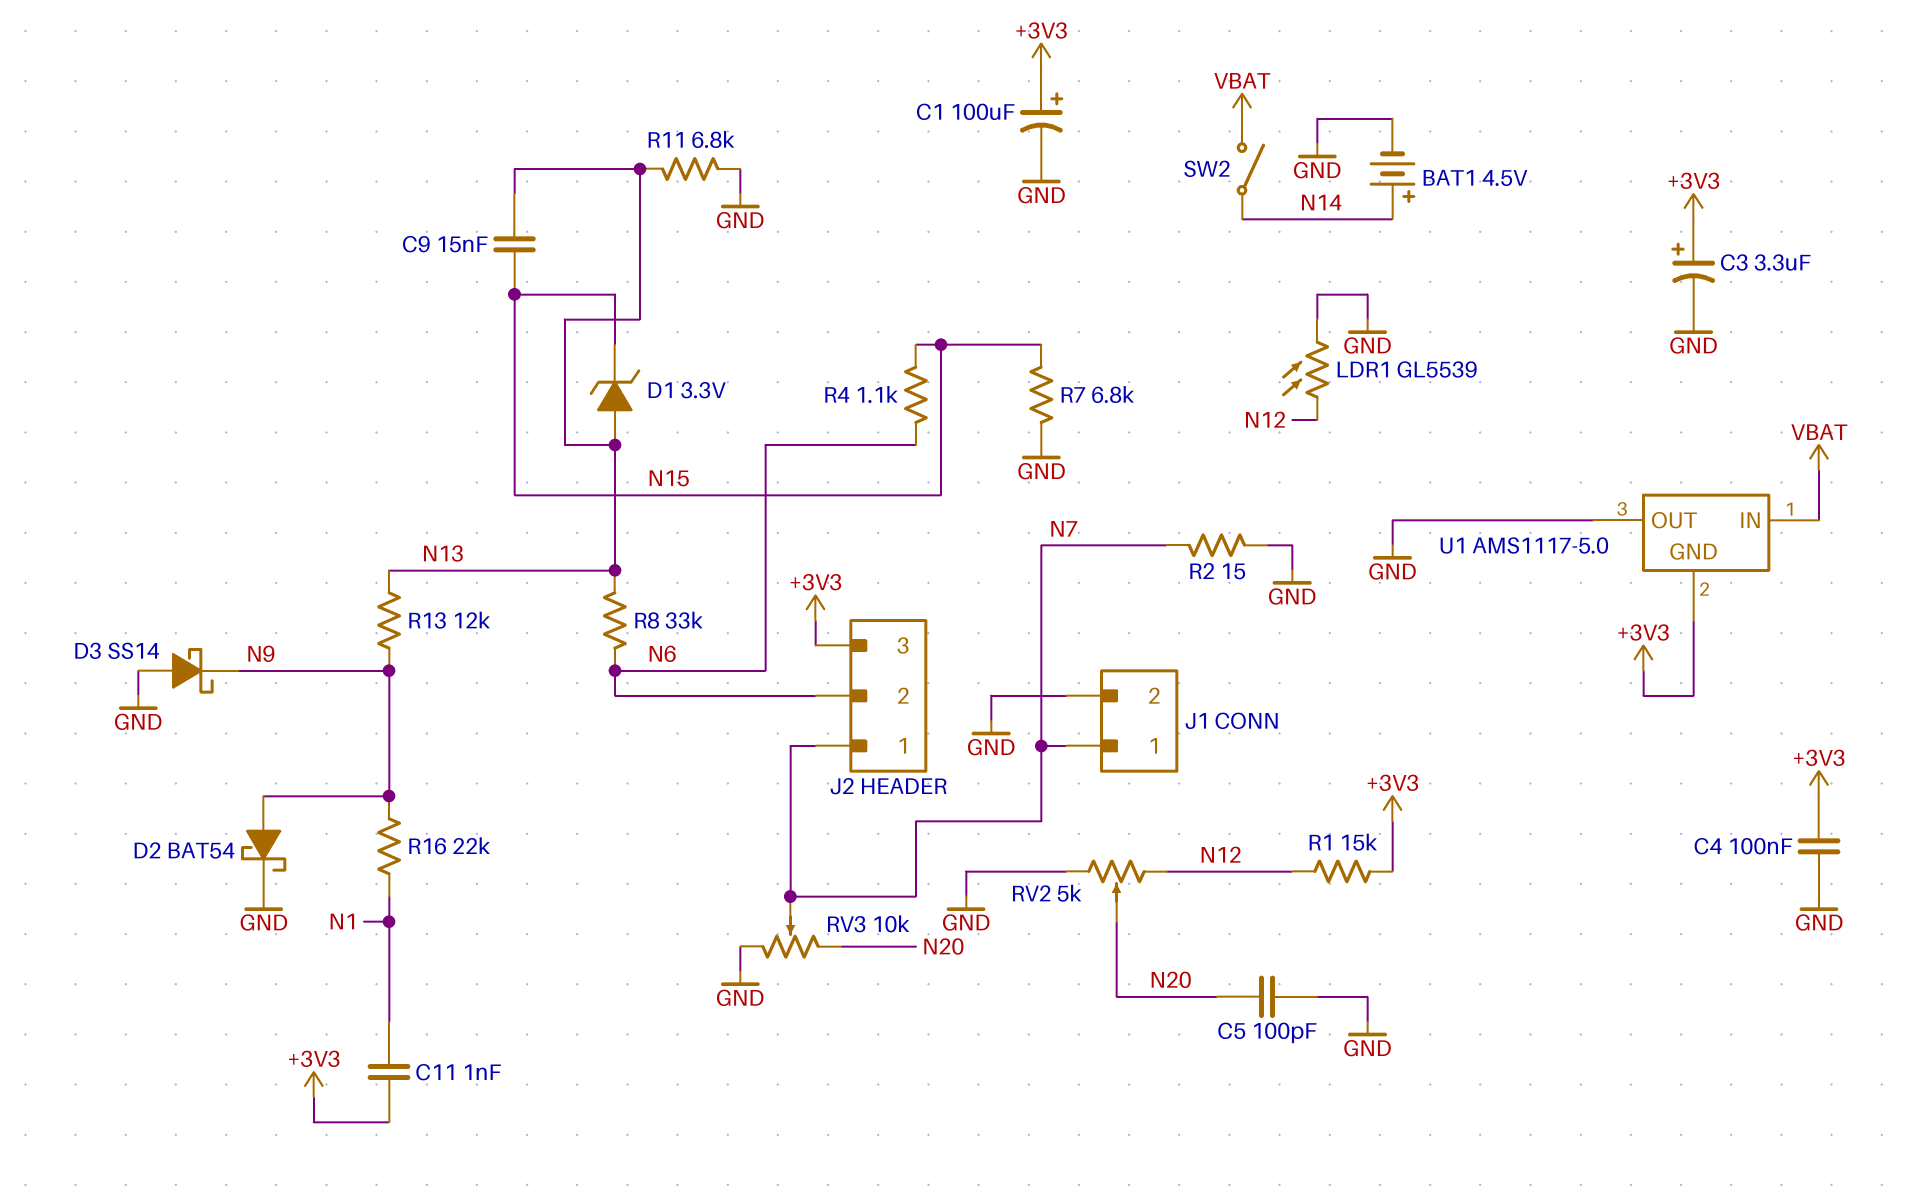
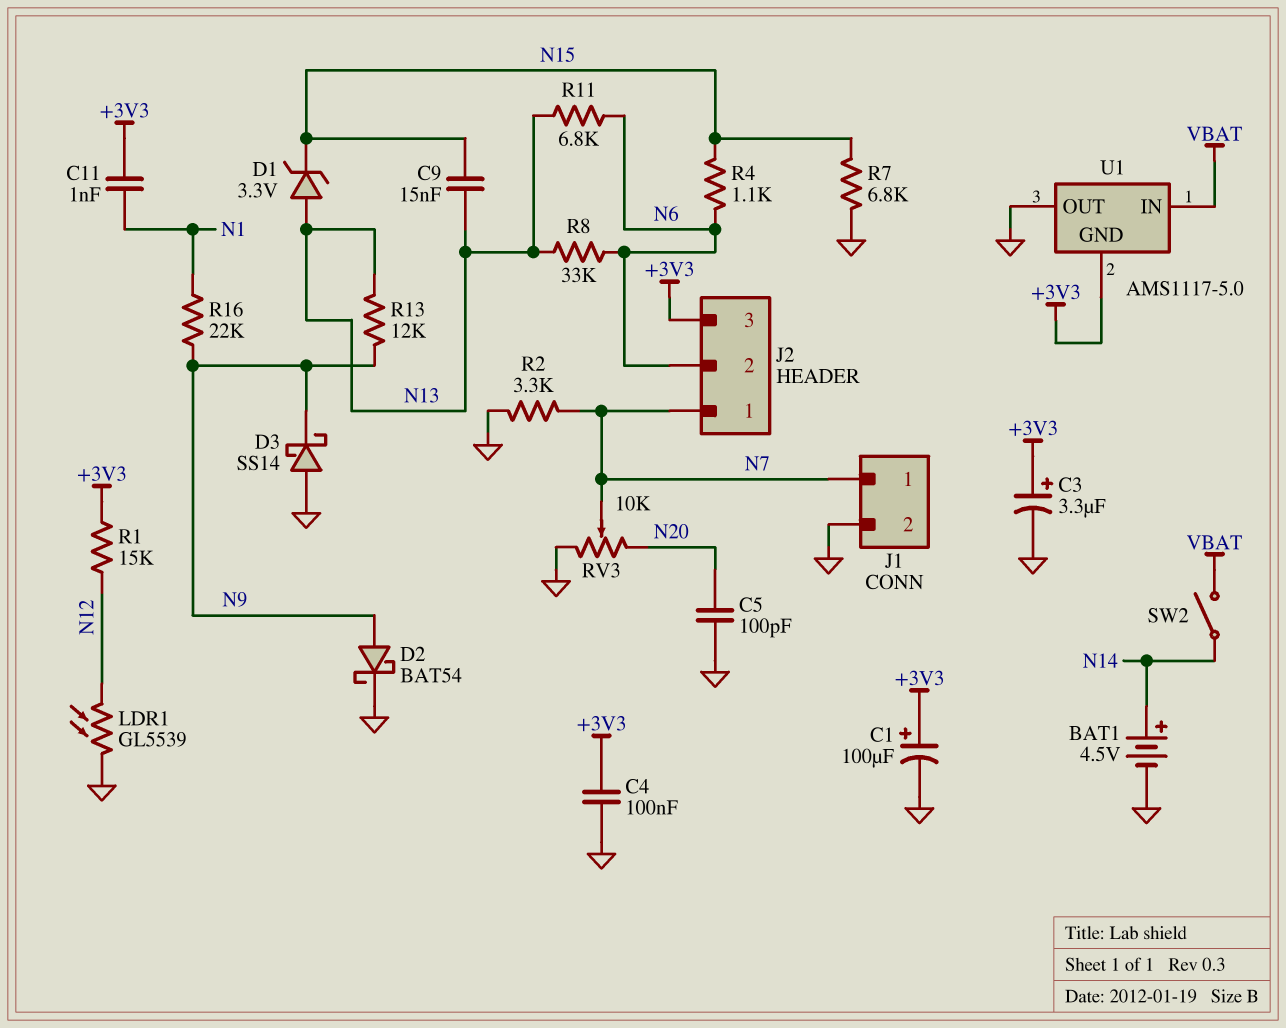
R2: 15 (GND, N7) -> 3.3k (GND, N7)
R11: 6.8k (GND, N13) -> 6.8k (N6, N13)
RV2: 5k (GND, N12, wiper N20) -> none

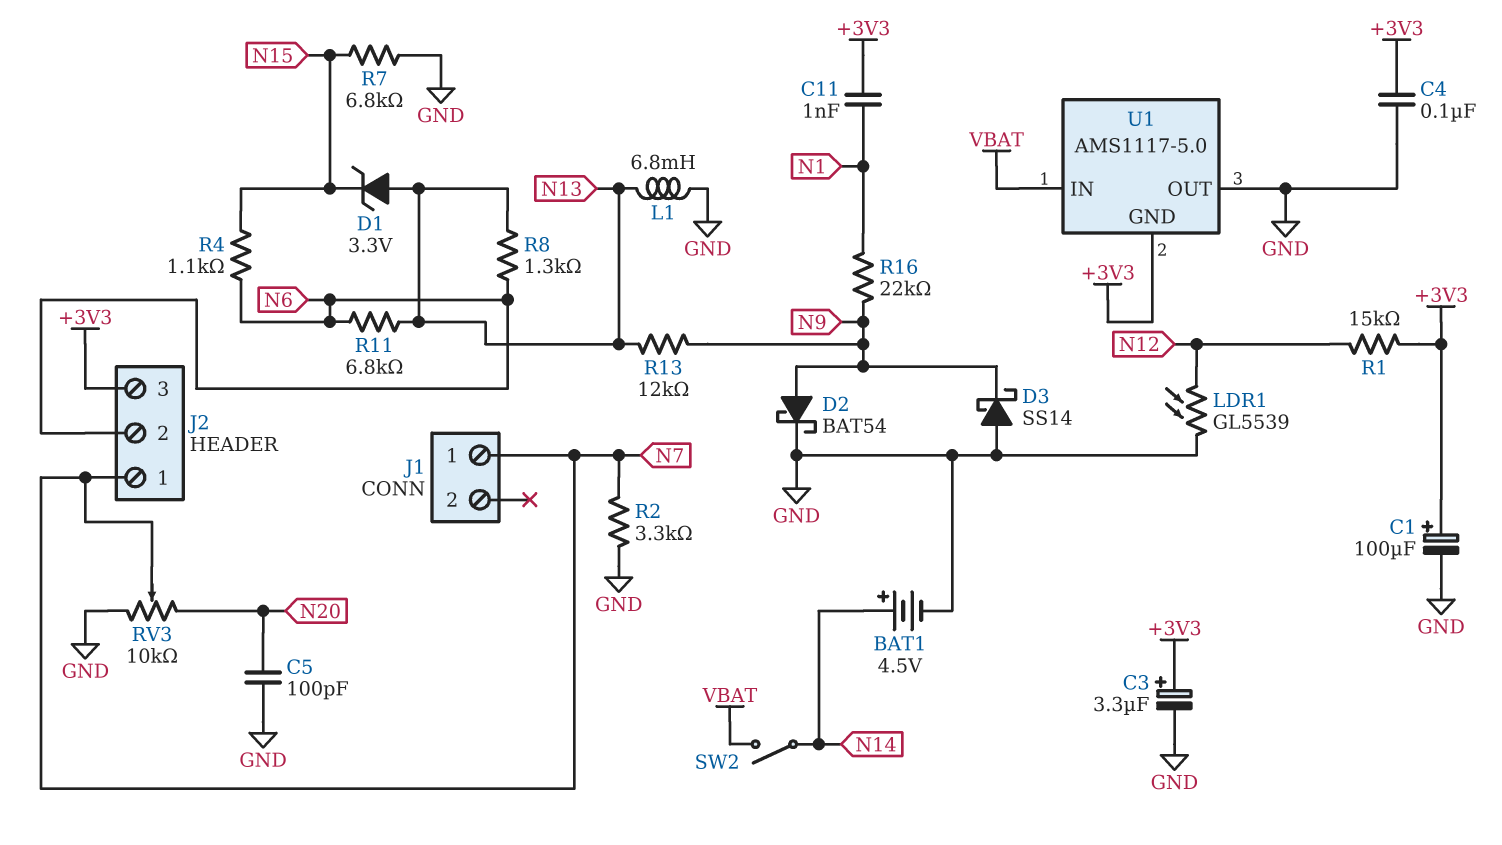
C9: 15nF (N13, N15) -> none
J1 pin 2: GND -> none
L1: none -> 6.8mH (GND, N13)
R8: 33k (N6, N13) -> 1.3k (N6, N13)

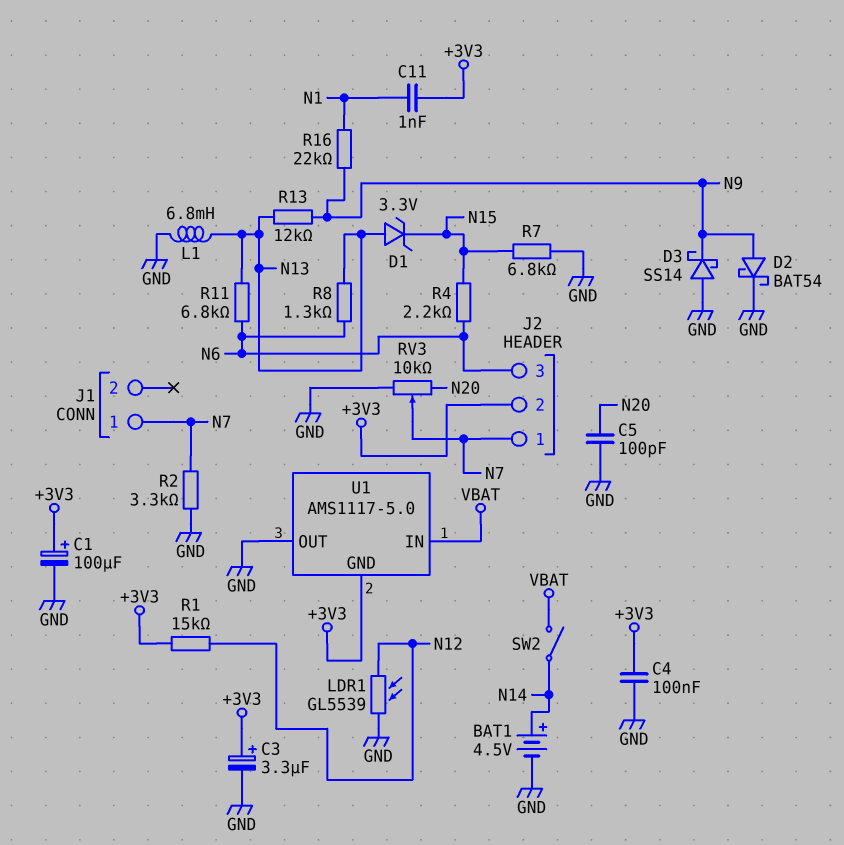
J2 pin 2: N6 -> +3V3
J2 pin 3: +3V3 -> N6
R4: 1.1k (N6, N15) -> 2.2k (N6, N15)

